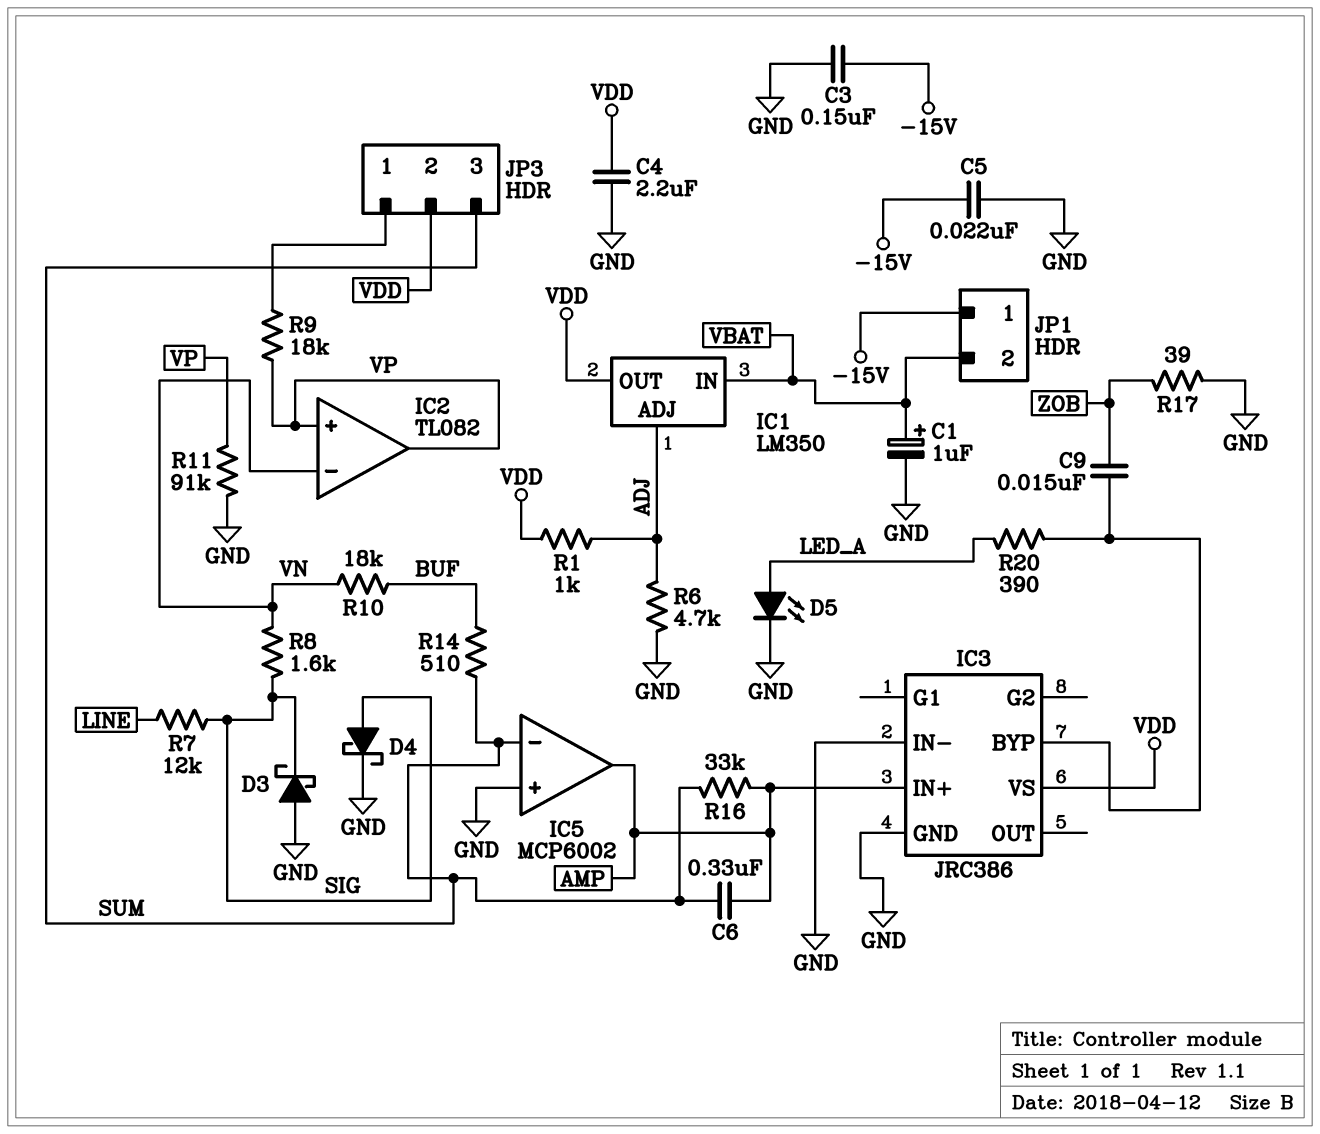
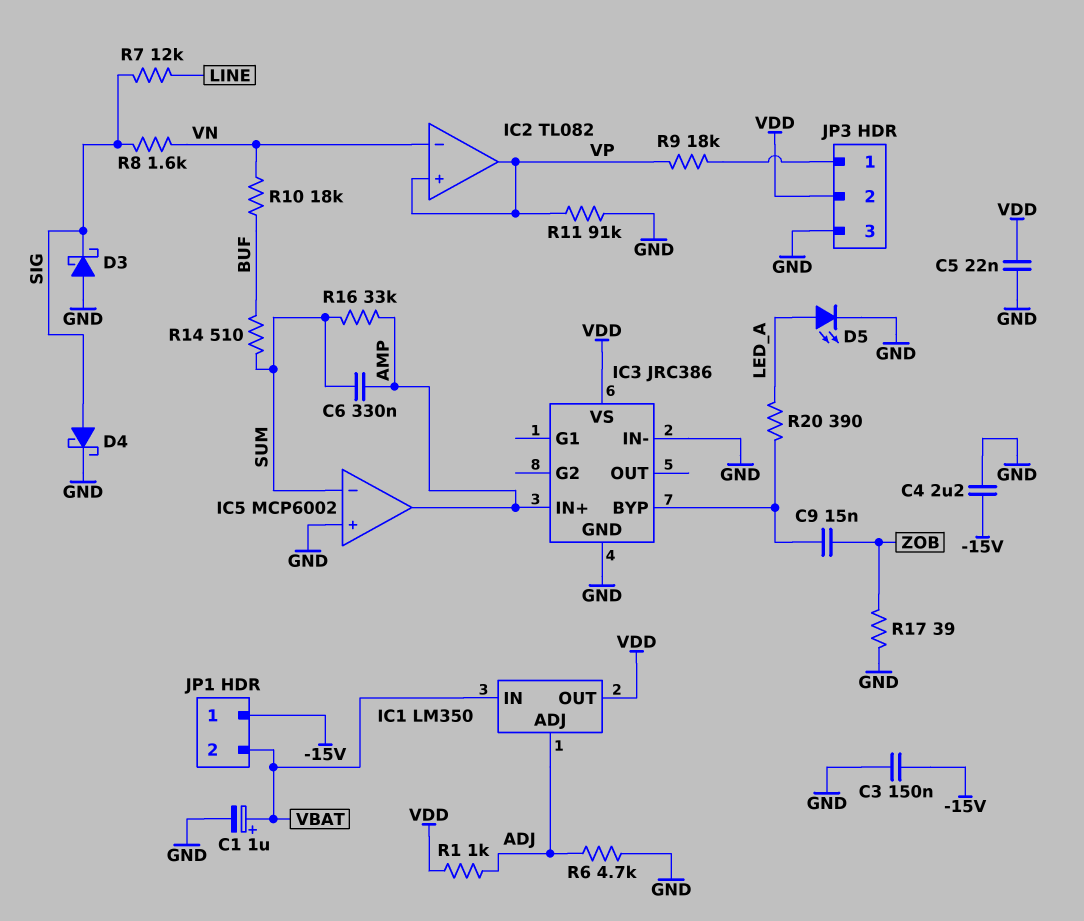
C4: 2.2uF (GND, VDD) -> 2.2uF (-15V, GND)
C5: 22nF (-15V, GND) -> 22nF (GND, VDD)
JP3 pin 3: SUM -> GND

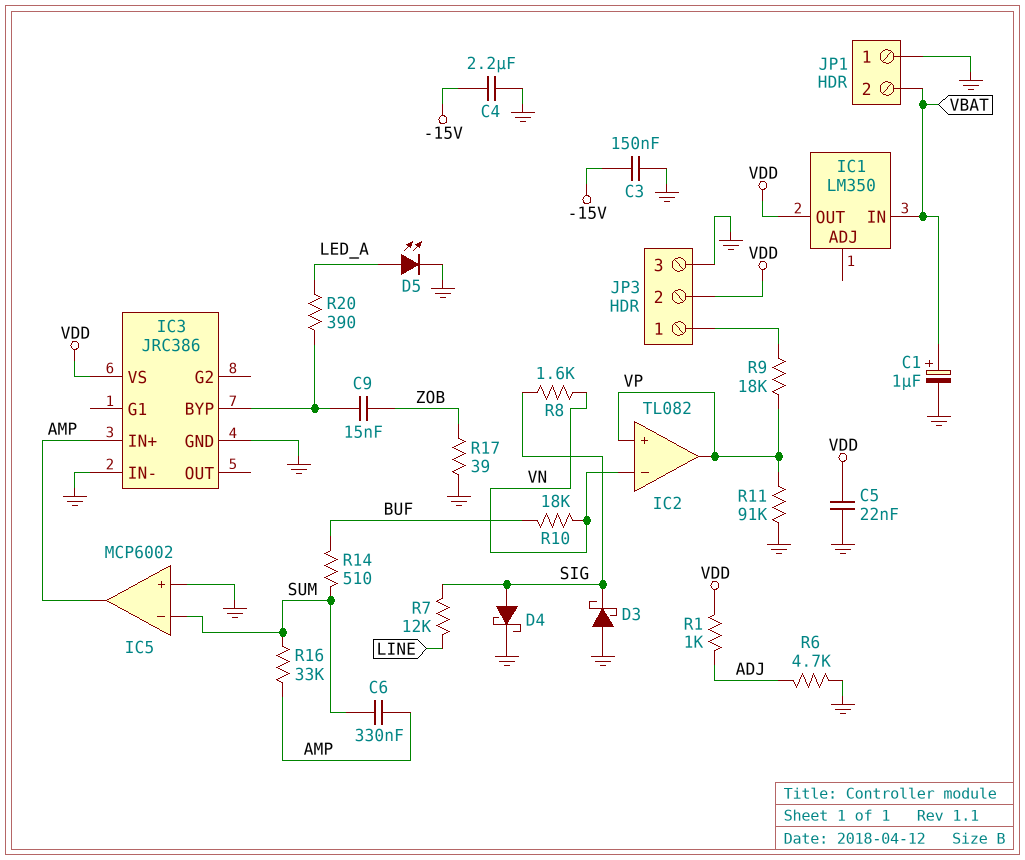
IC1 pin ADJ: ADJ -> none
JP1 pin 1: -15V -> GND

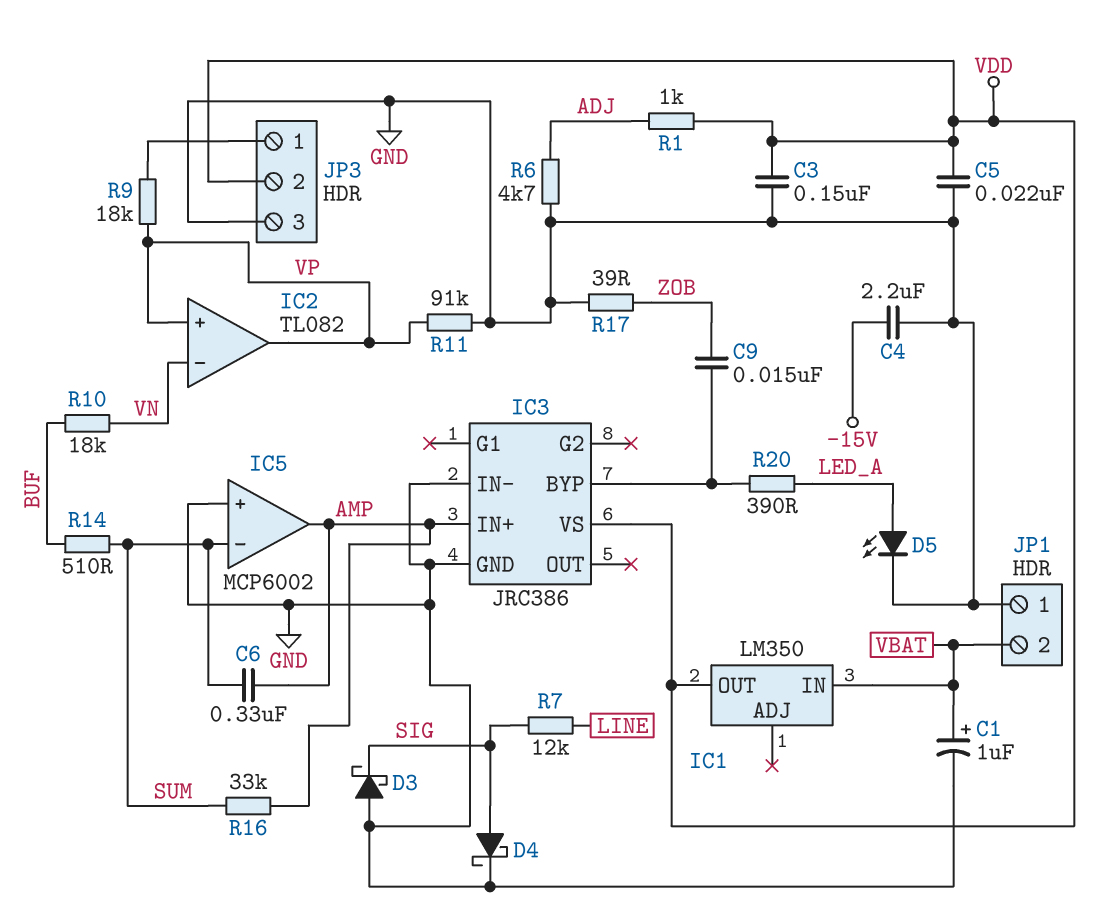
C3: 150nF (-15V, GND) -> 150nF (GND, VDD)
R8: 1.6k (SIG, VN) -> none

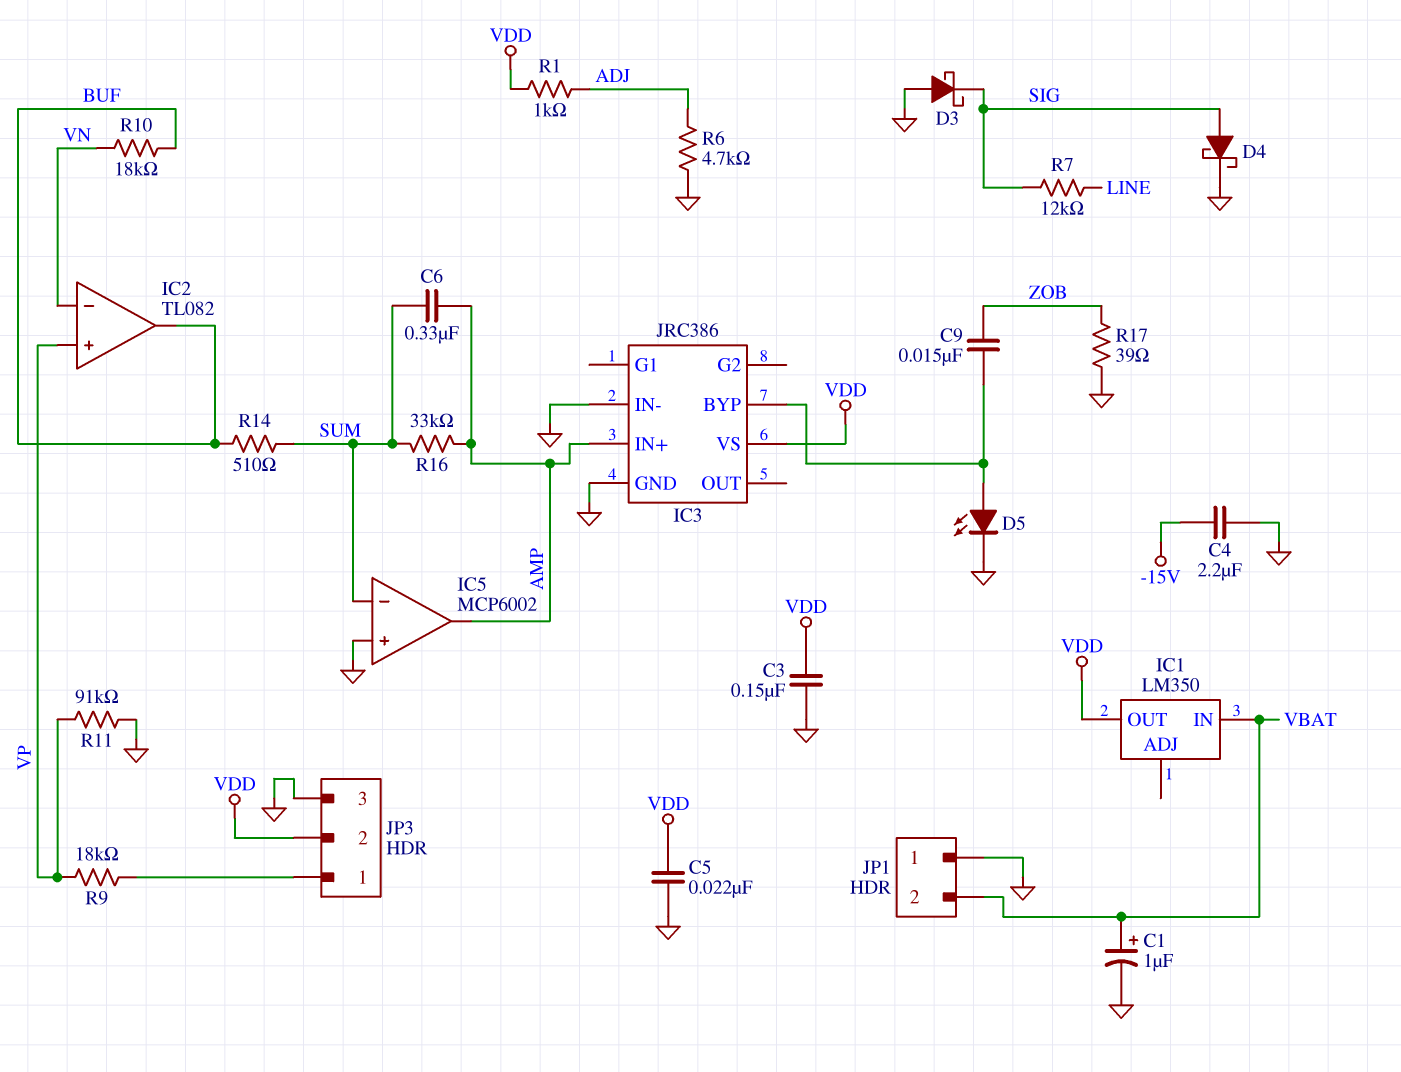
D5: LED (A LED_A, K GND) -> LED (A IC3/BYP, K GND)
IC2 pin out: VP -> BUF
R20: 390 (IC3/BYP, LED_A) -> none

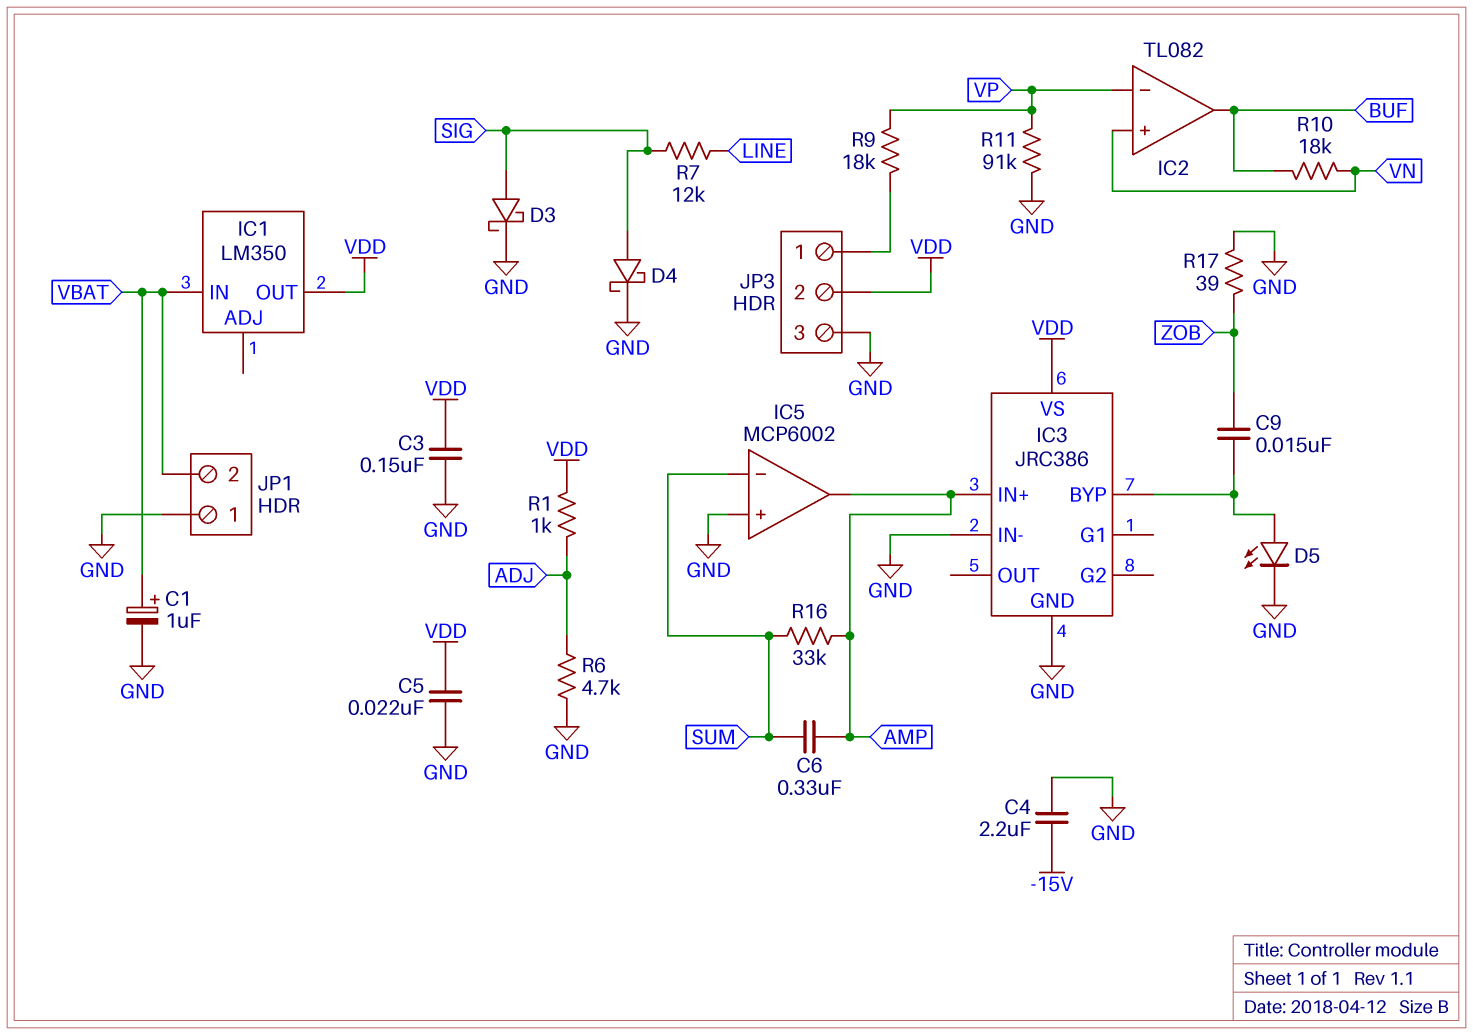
D3: schottky (A GND, K SIG) -> schottky (A SIG, K GND)
IC2 pin in+: VP -> VN
IC2 pin in-: VN -> VP
R14: 510 (BUF, SUM) -> none

